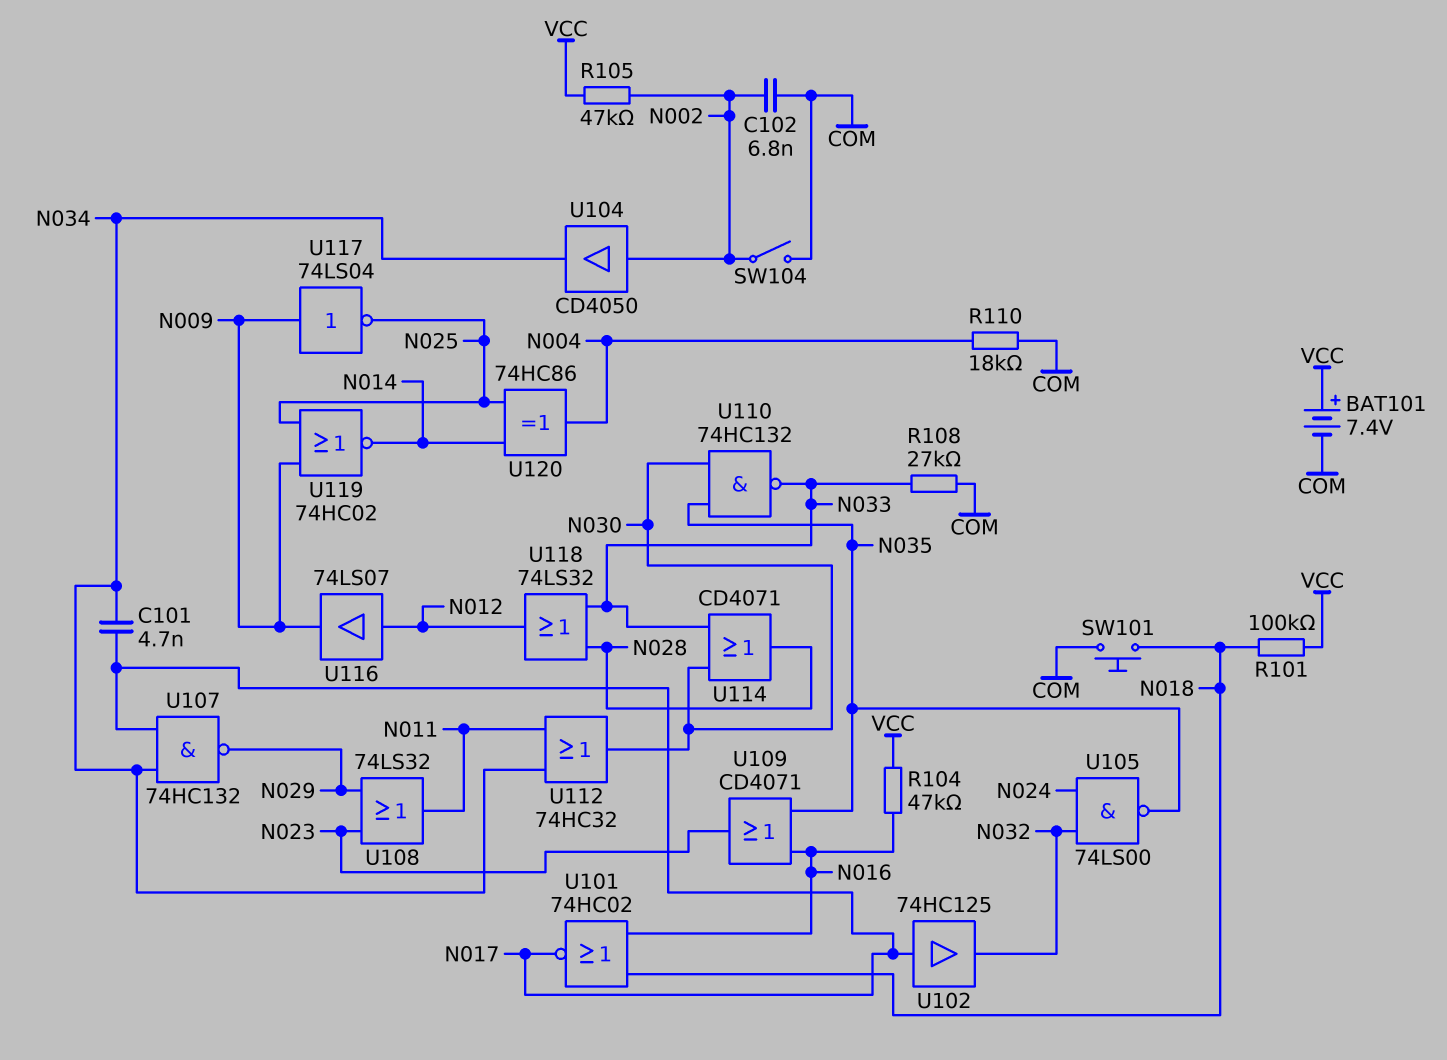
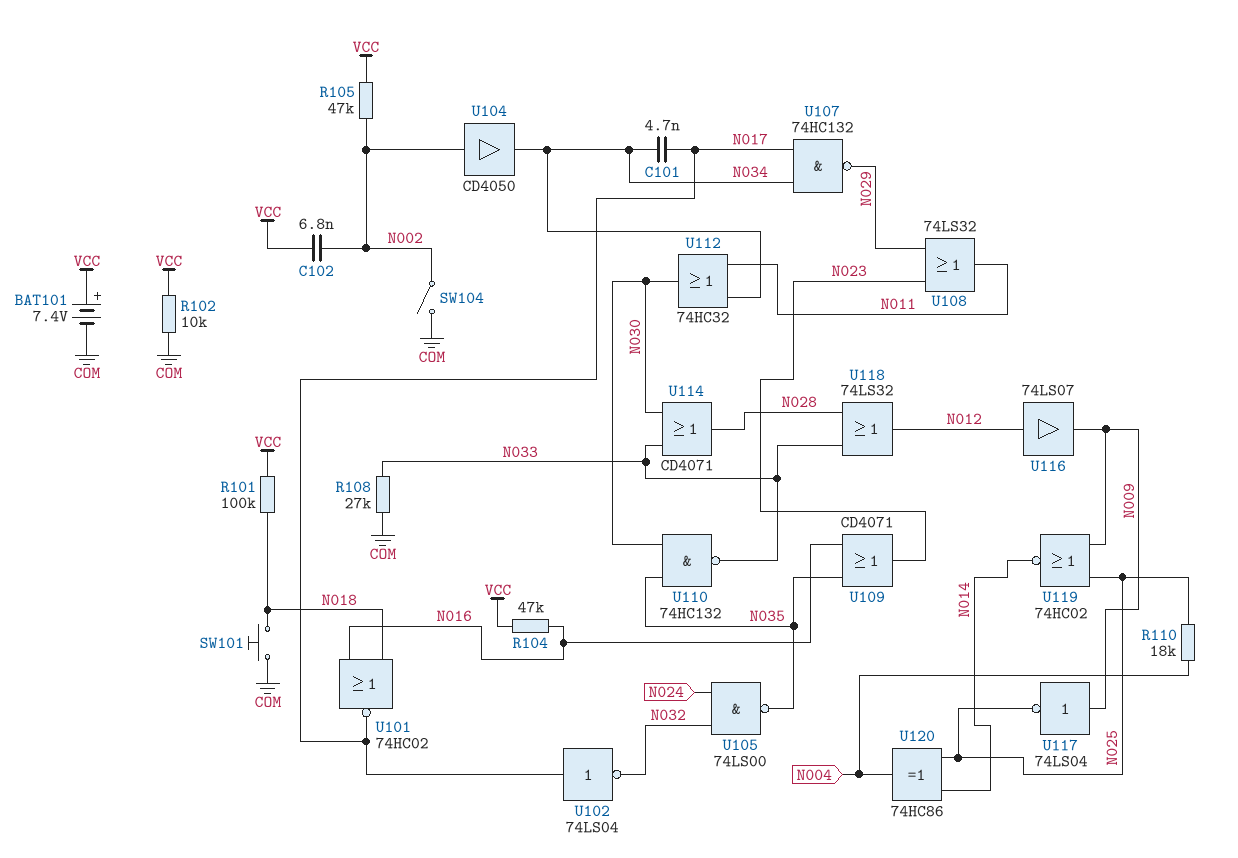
C102: 6.8nF (COM, N002) -> 6.8nF (N002, VCC)
R102: none -> 10k (COM, VCC)
R110: 18k (COM, N004) -> 18k (N004, N025)
U102: buffer 74HC125 (in N017, out N032) -> NOT 74LS04 (in N017, out N032)

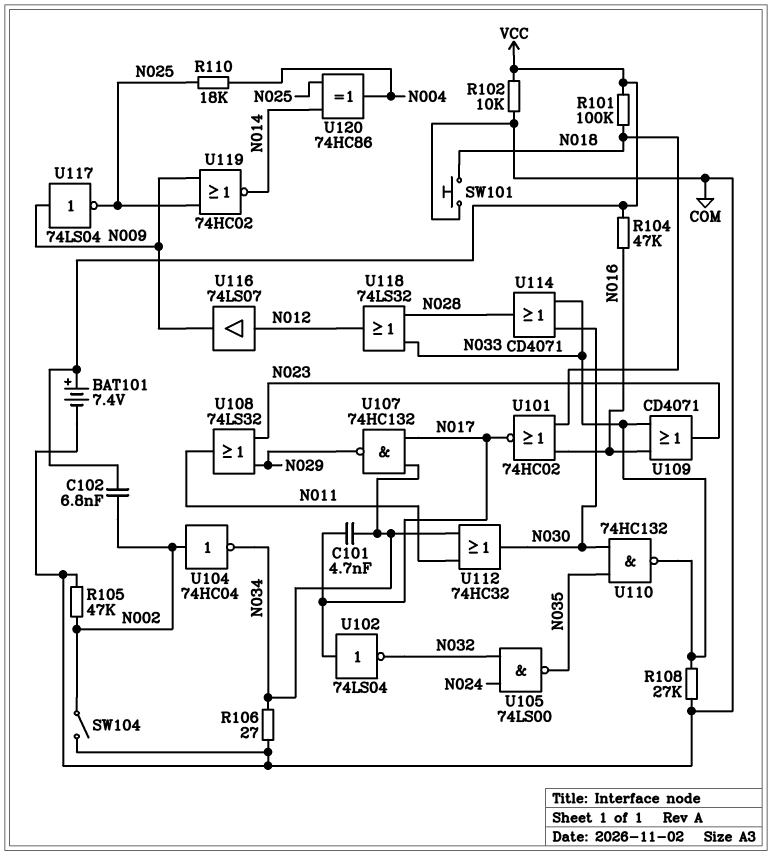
R105: 47k (N002, VCC) -> 47k (COM, N002)
R106: none -> 27 (COM, N034)
U104: buffer CD4050 (in N002, out N034) -> NOT 74HC04 (in N002, out N034)
U109: OR CD4071 (in N016, in N035, out N023) -> OR CD4071 (in N016, in N033, out N023)

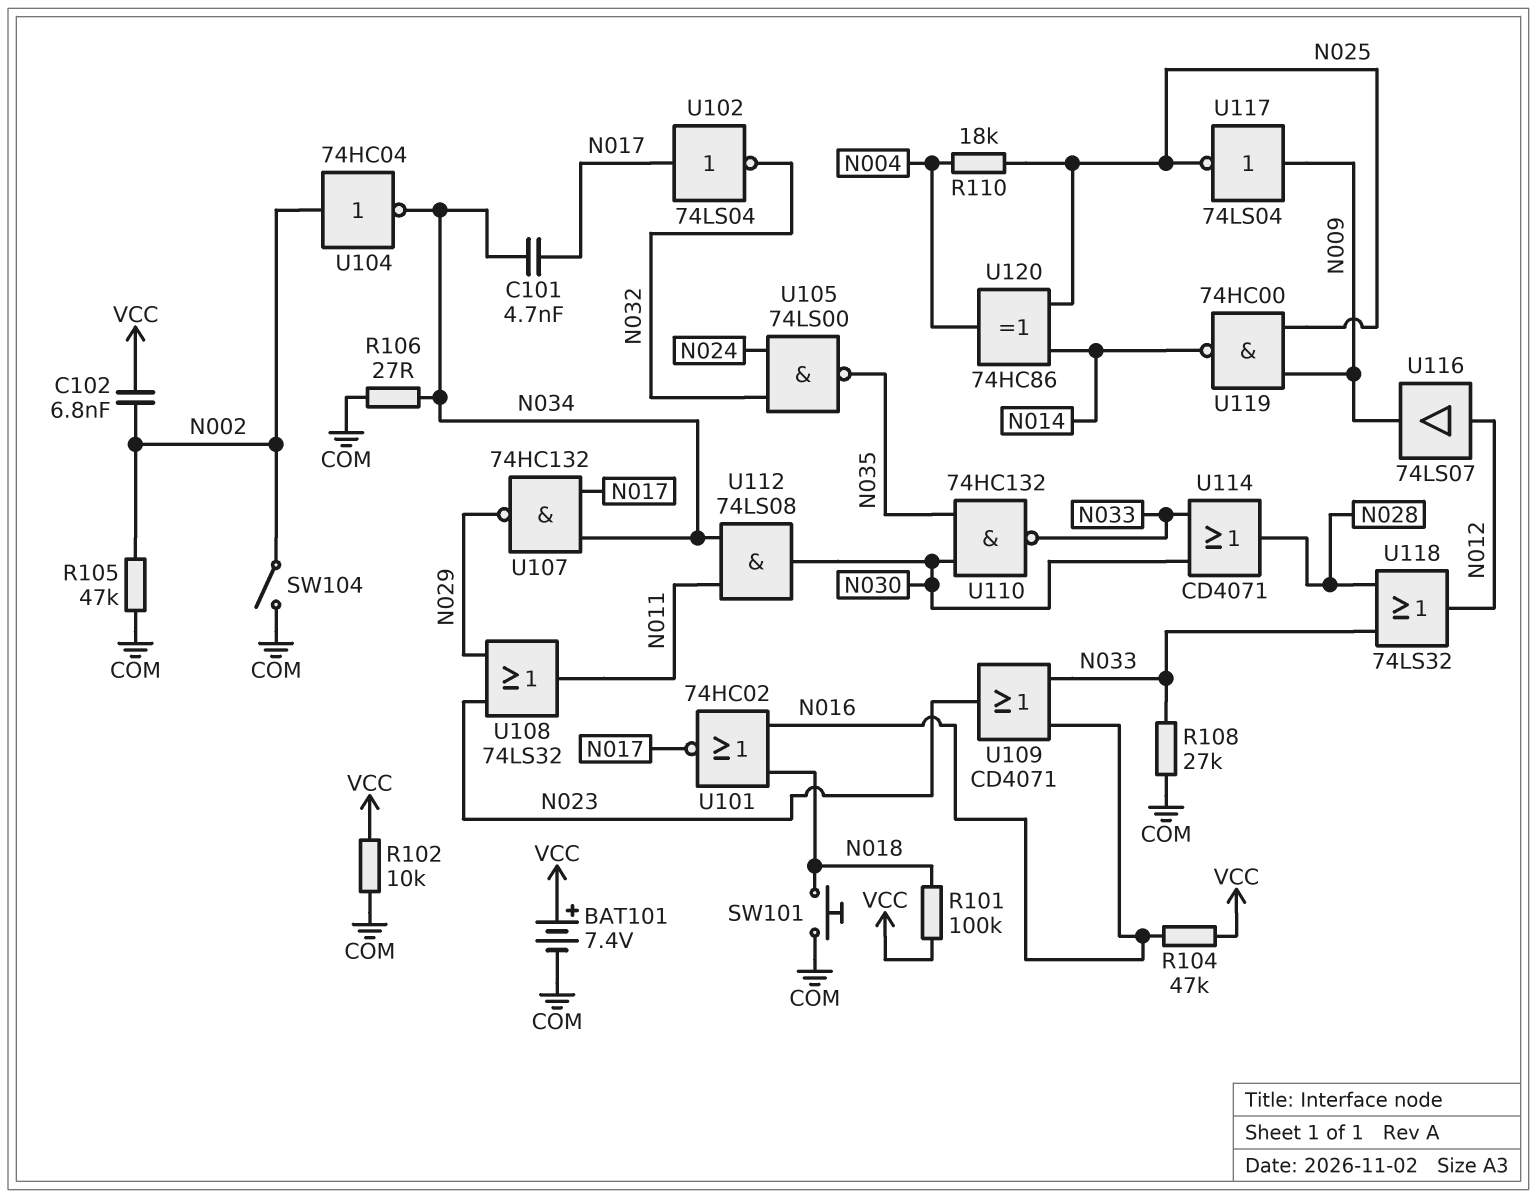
U112: OR 74HC32 (in N011, in N034, out N030) -> AND 74LS08 (in N011, in N034, out N030)
U119: NOR 74HC02 (in N009, in N025, out N014) -> NAND 74HC00 (in N009, in N025, out N014)

